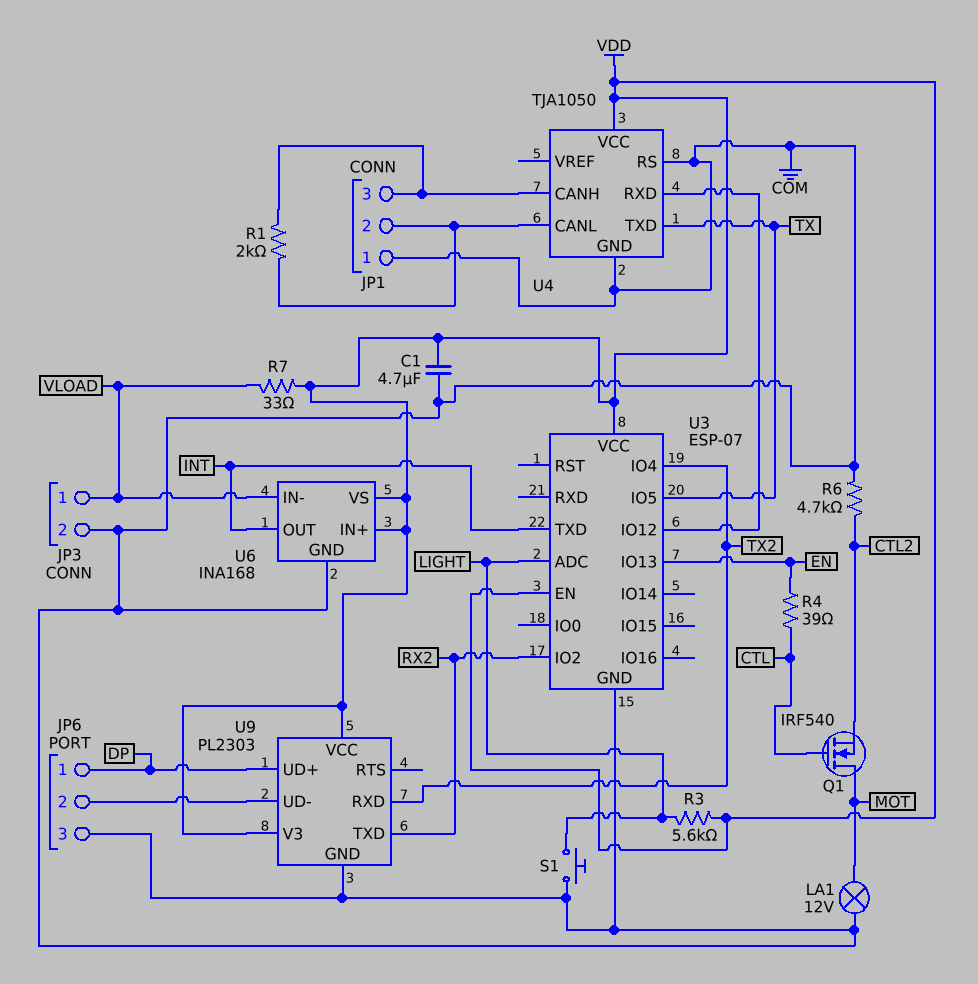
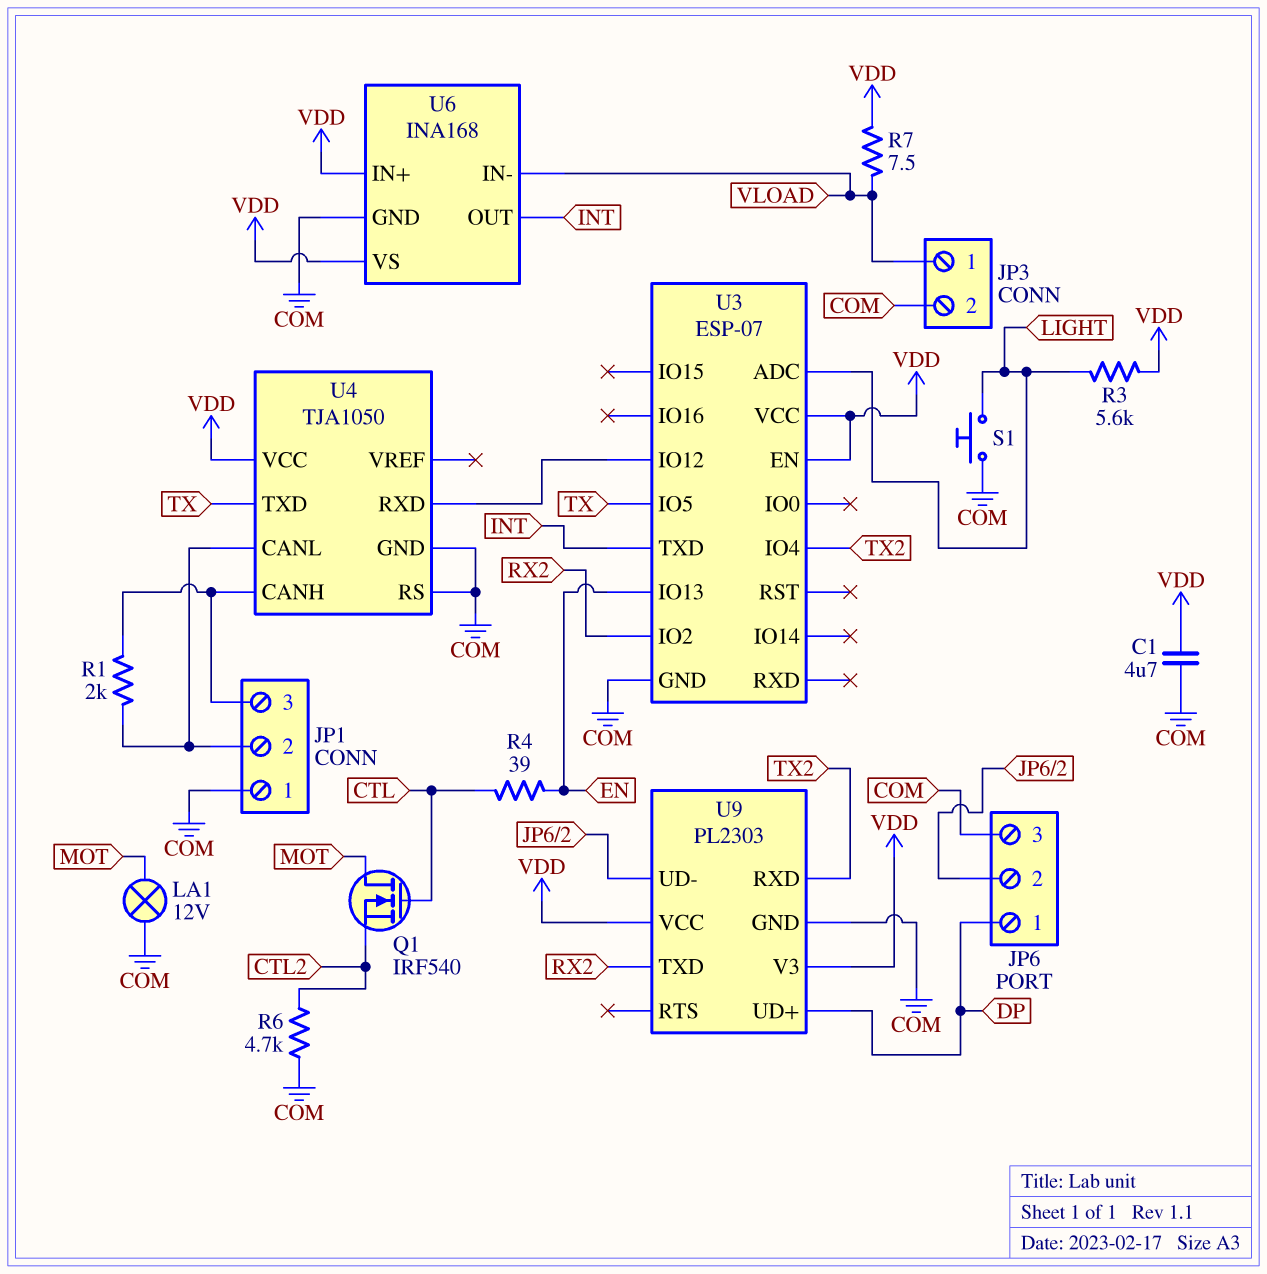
R7: 33 (VDD, VLOAD) -> 7.5 (VDD, VLOAD)

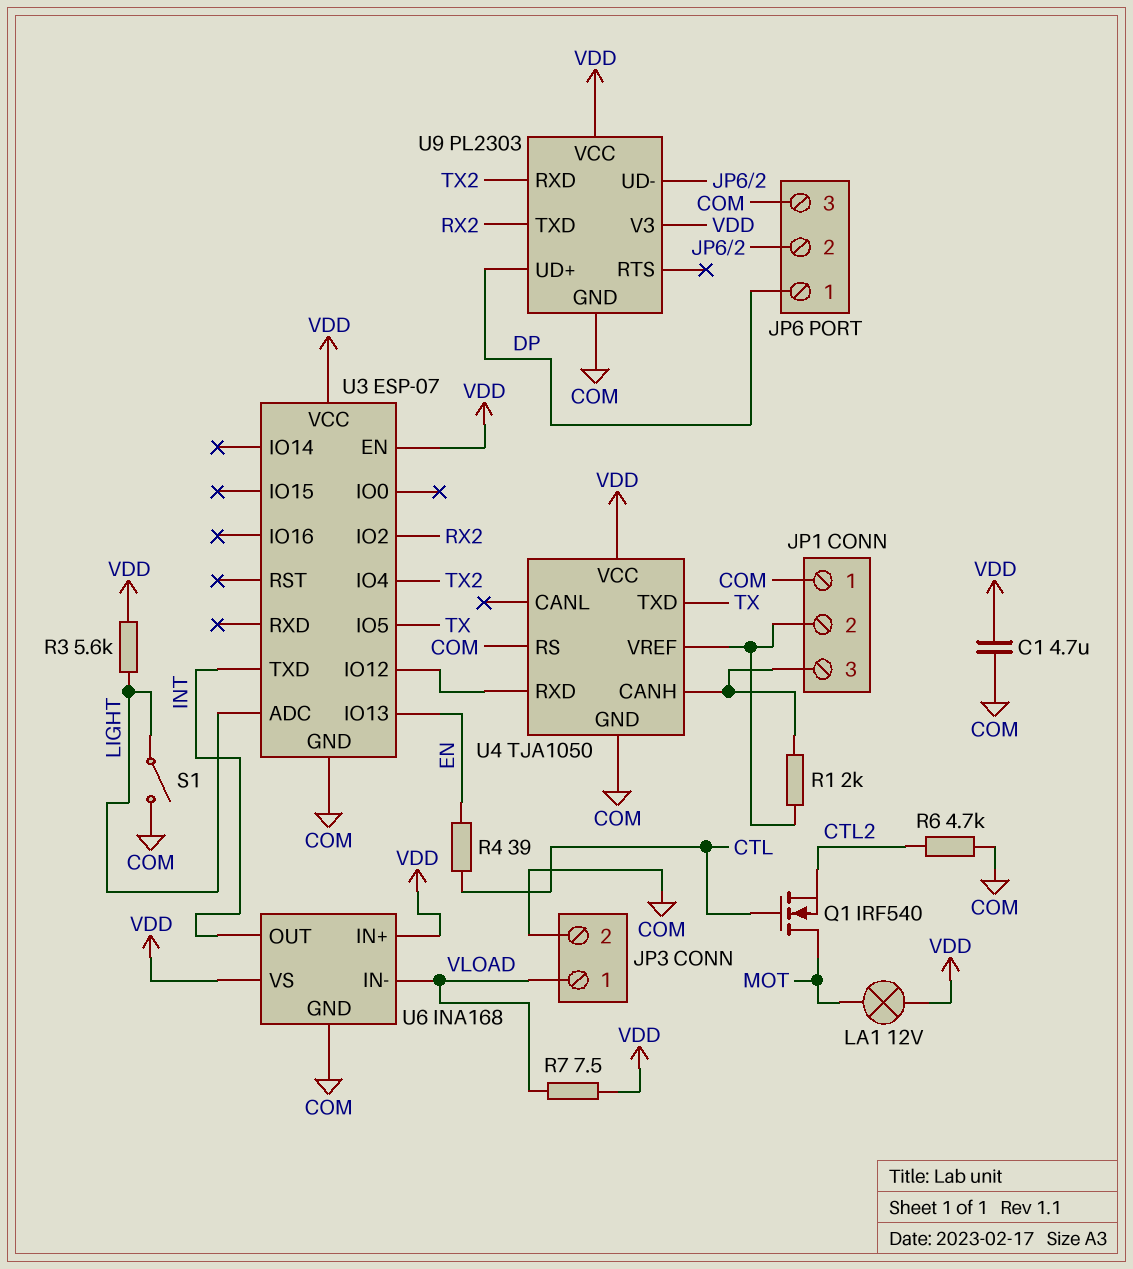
LA1: lamp 12V (COM, MOT) -> lamp 12V (MOT, VDD)
S1: button (COM, LIGHT) -> switch (COM, LIGHT)
U4 pin CANL: JP1/2 -> none
U4 pin VREF: none -> JP1/2

